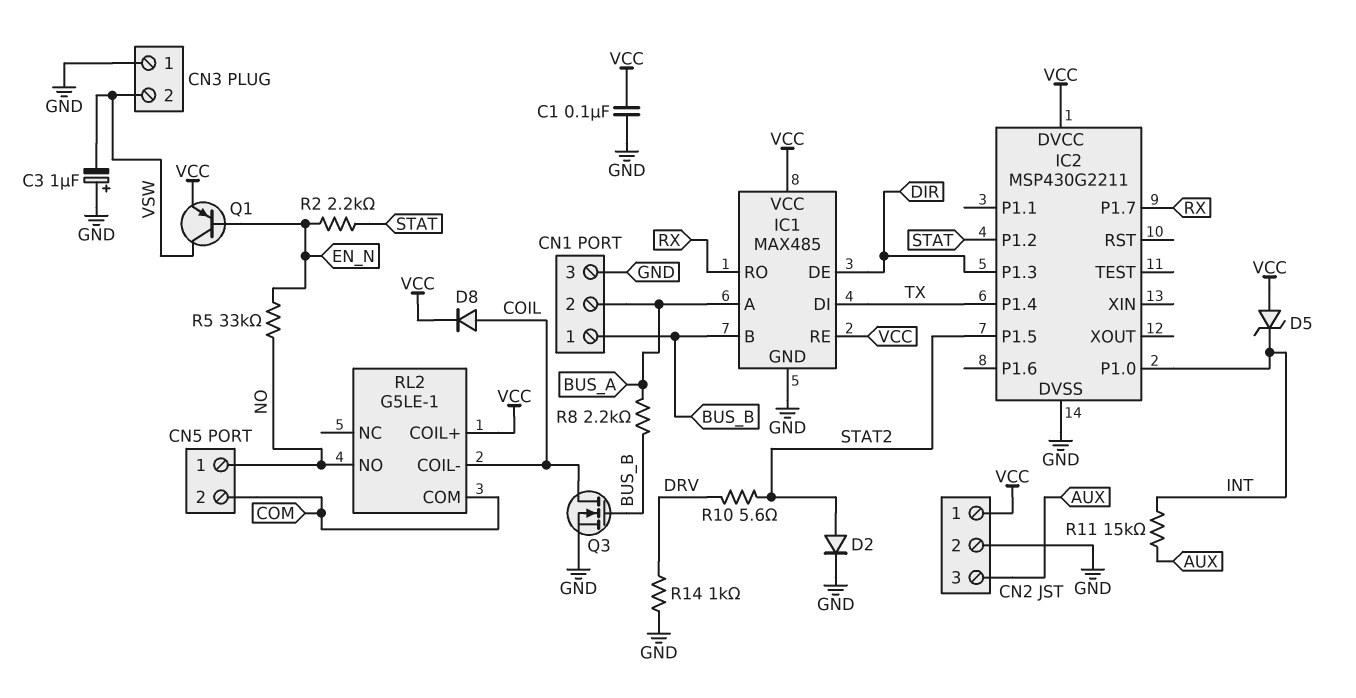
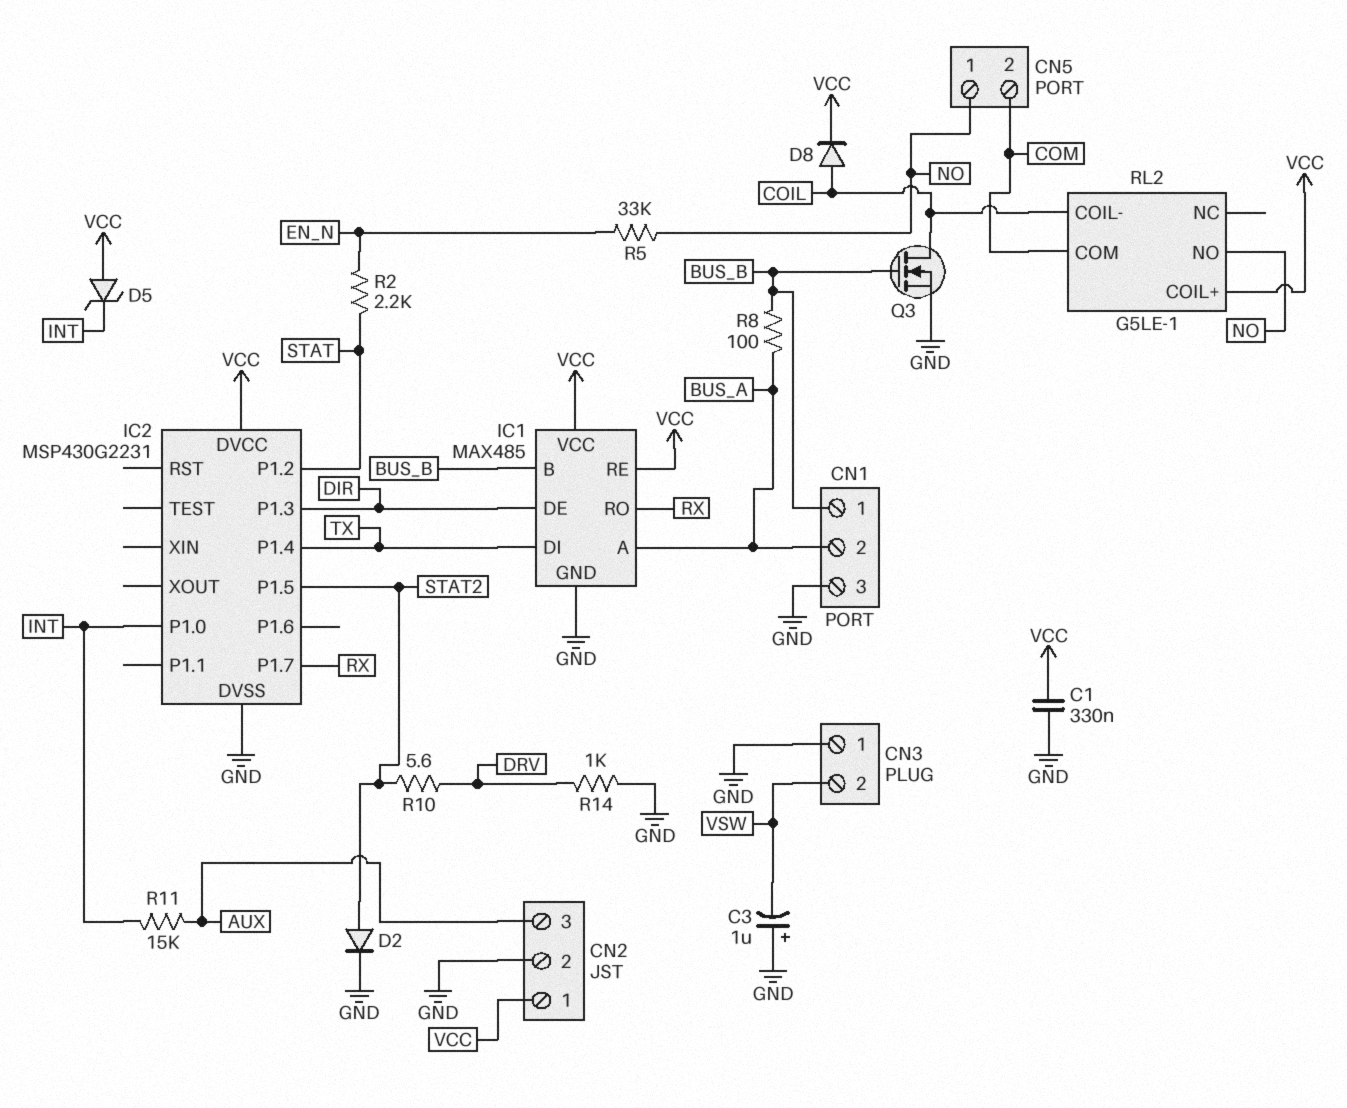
C1: 100nF (GND, VCC) -> 330nF (GND, VCC)
IC2: MSP430G2211 -> MSP430G2231
Q1: PNP (B EN_N, C VSW, E VCC) -> none
R8: 2.2k (BUS_A, BUS_B) -> 100 (BUS_A, BUS_B)

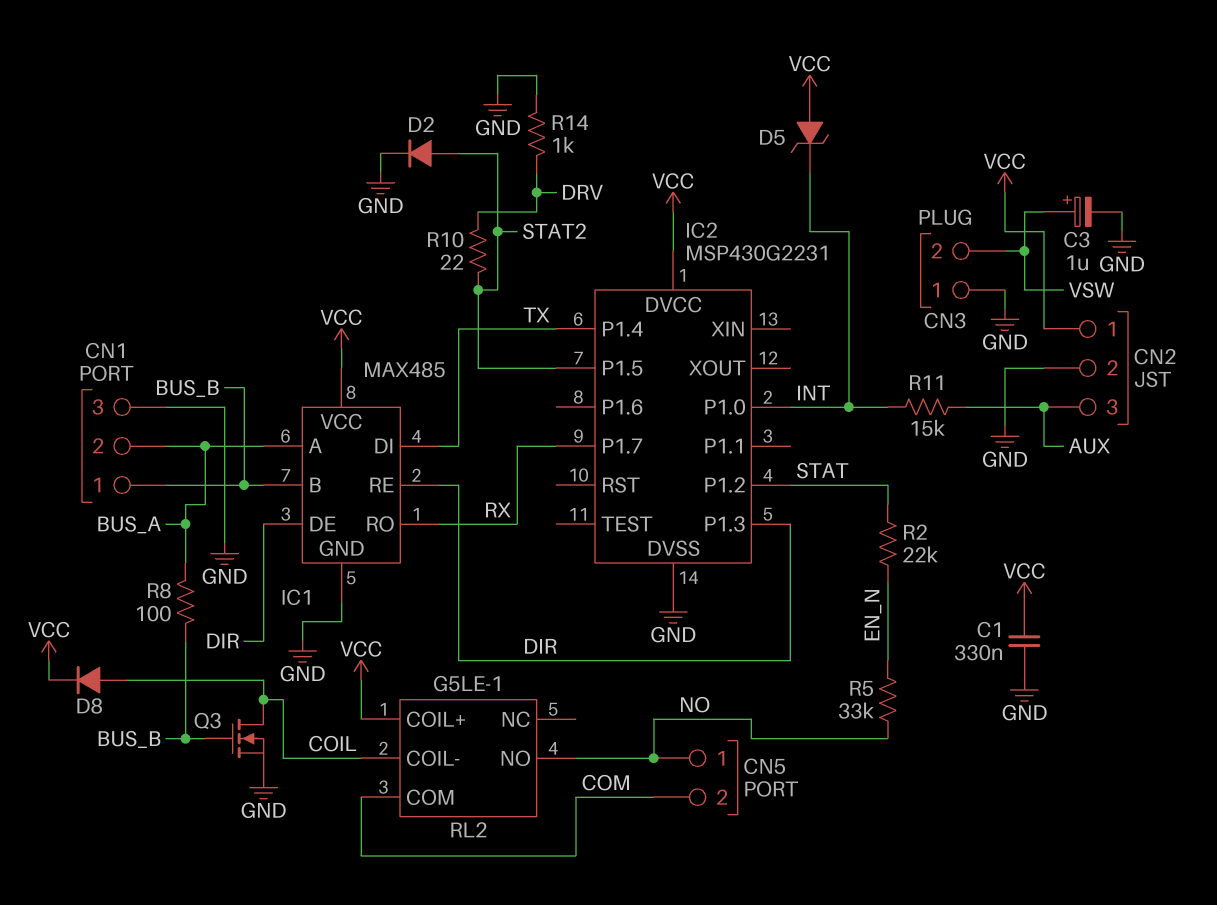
C3: 1uF (plus GND, minus VSW) -> 1uF (plus VSW, minus GND)
IC1 pin RE: VCC -> DIR
R2: 2.2k (EN_N, STAT) -> 22k (EN_N, STAT)
R10: 5.6 (DRV, STAT2) -> 22 (DRV, STAT2)

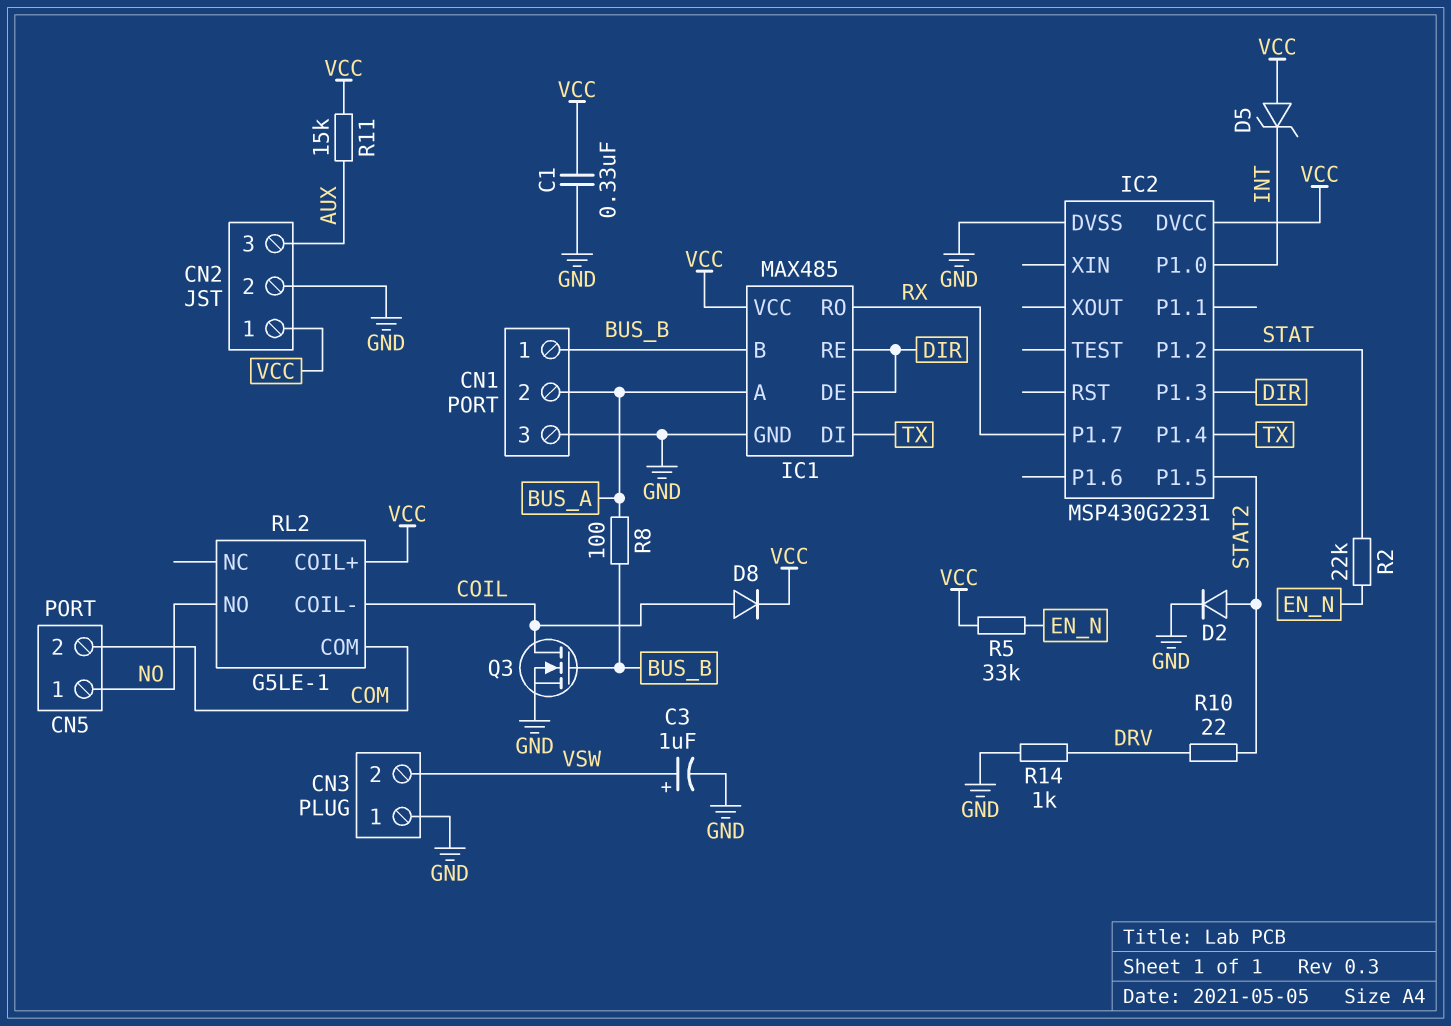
R5: 33k (EN_N, NO) -> 33k (EN_N, VCC)
R11: 15k (AUX, INT) -> 15k (AUX, VCC)

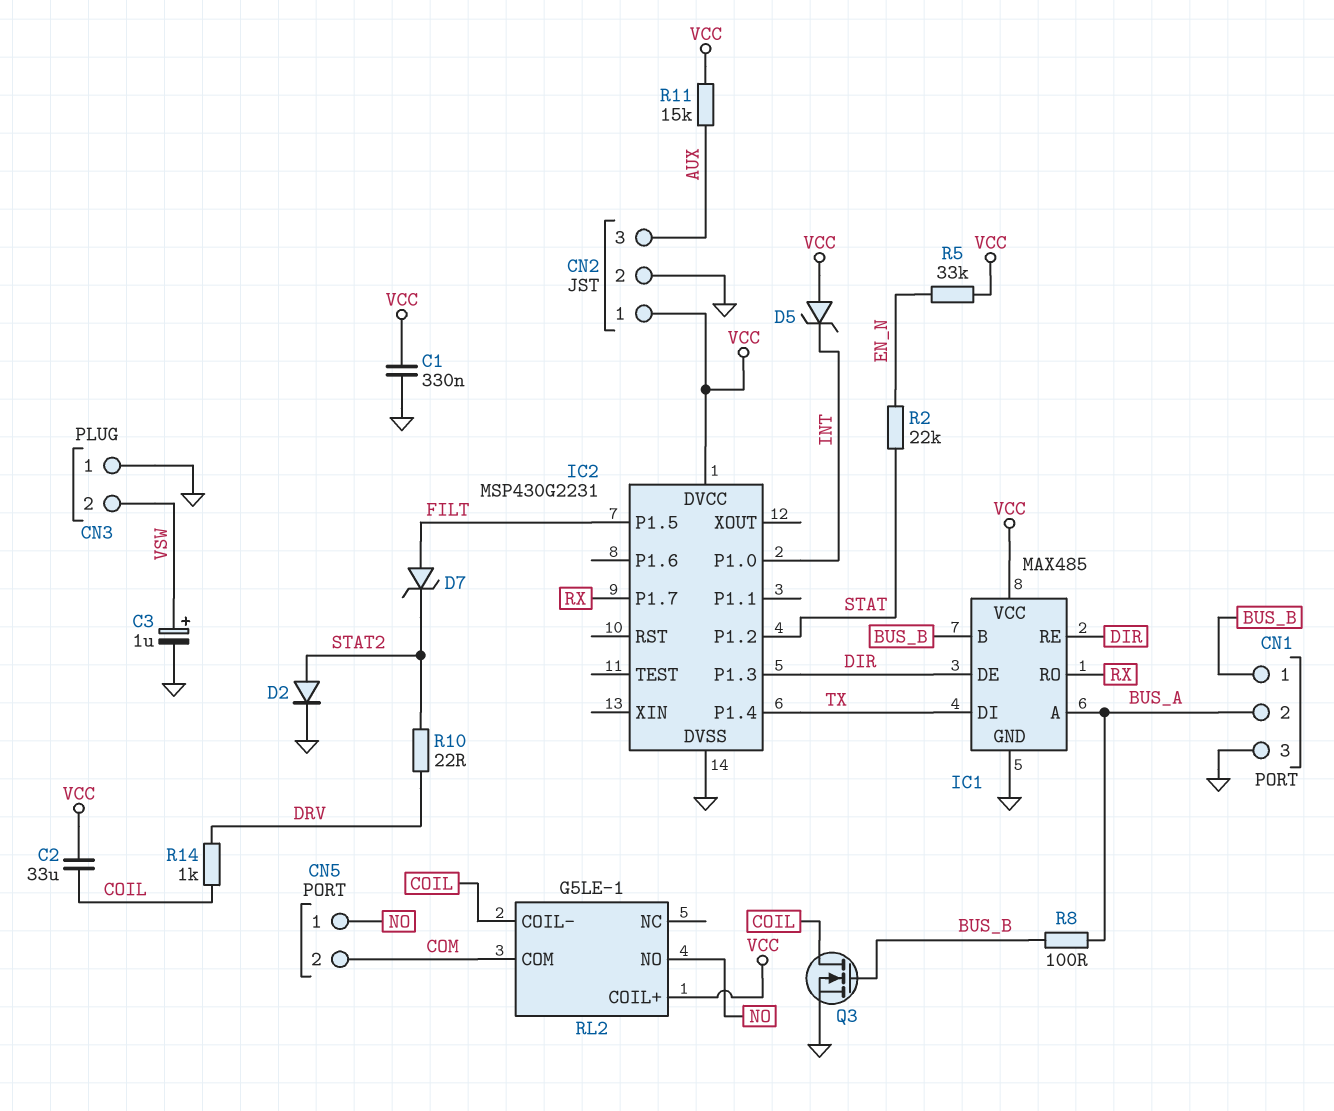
C2: none -> 33uF (COIL, VCC)
D7: none -> zener (A FILT, K STAT2)
D8: diode (A COIL, K VCC) -> none
IC2 pin P1.5: STAT2 -> FILT
R14: 1k (DRV, GND) -> 1k (COIL, DRV)

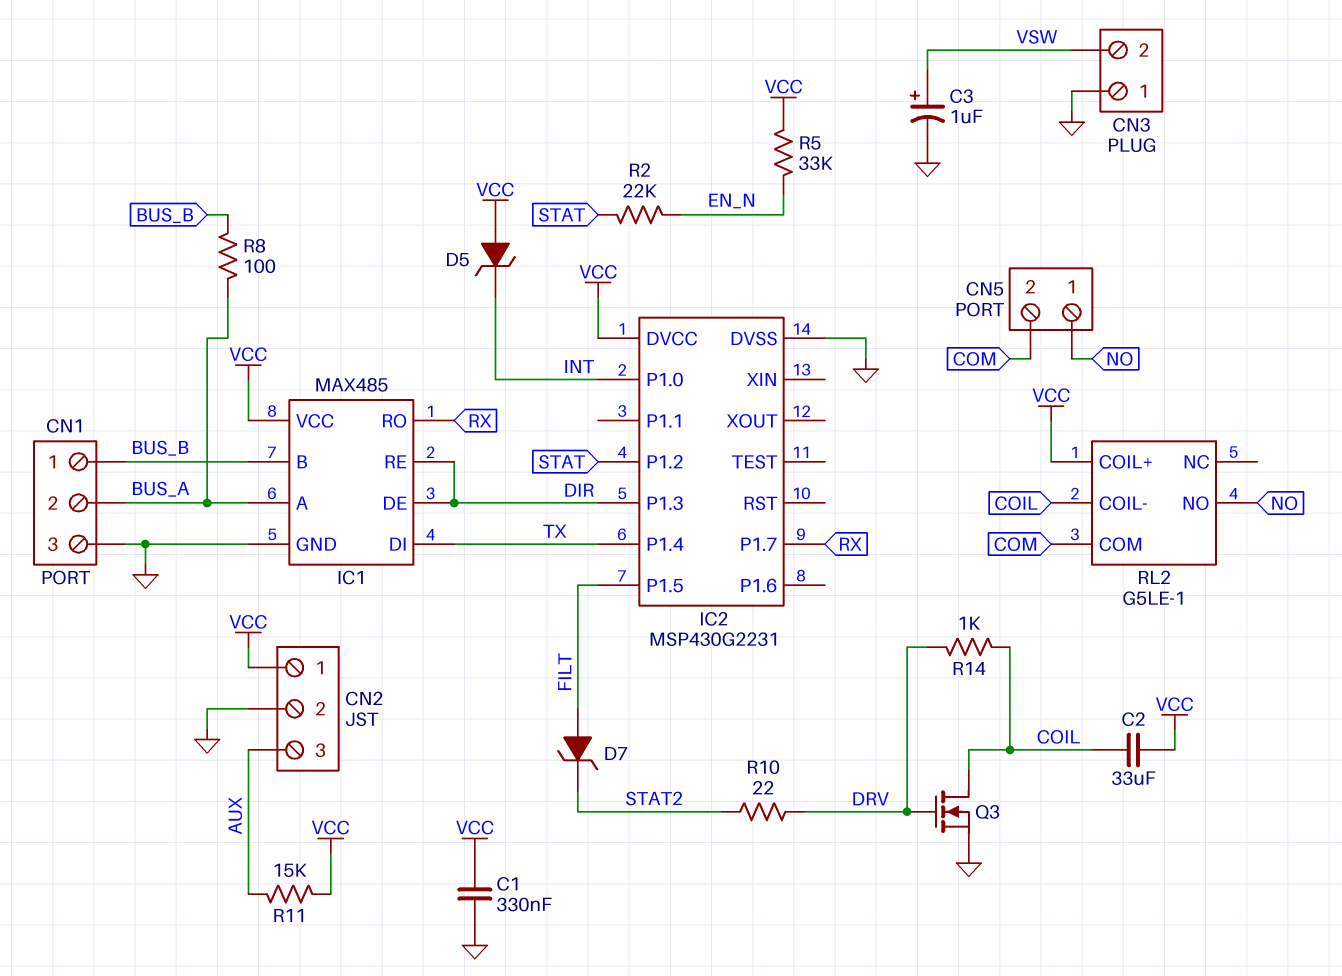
D2: diode (A STAT2, K GND) -> none
Q3: NMOS (G BUS_B, D COIL, S GND) -> NMOS (G DRV, D COIL, S GND)

